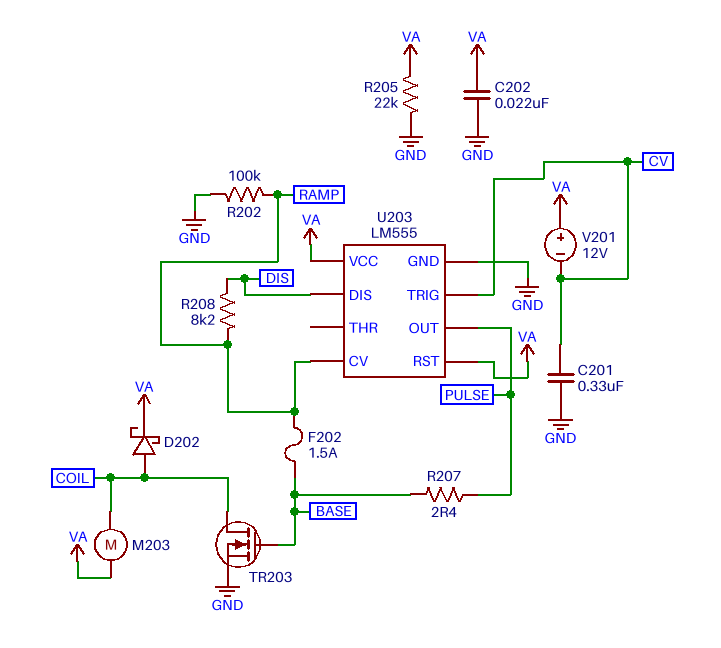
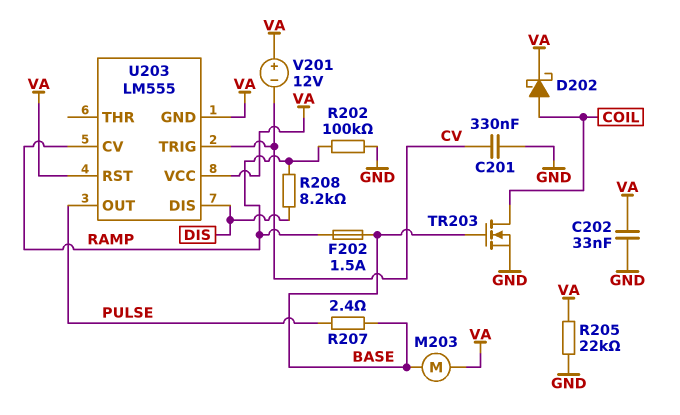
C202: 22nF (GND, VA) -> 33nF (GND, VA)
M203: motor (COIL, VA) -> motor (BASE, VA)
U203 pin GND: GND -> VA

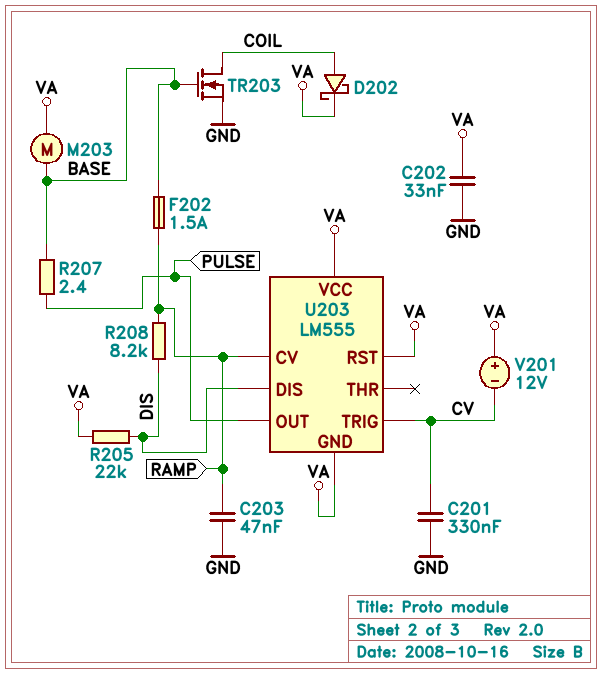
C203: none -> 47nF (GND, RAMP)
R202: 100k (GND, RAMP) -> none
R205: 22k (GND, VA) -> 22k (DIS, VA)

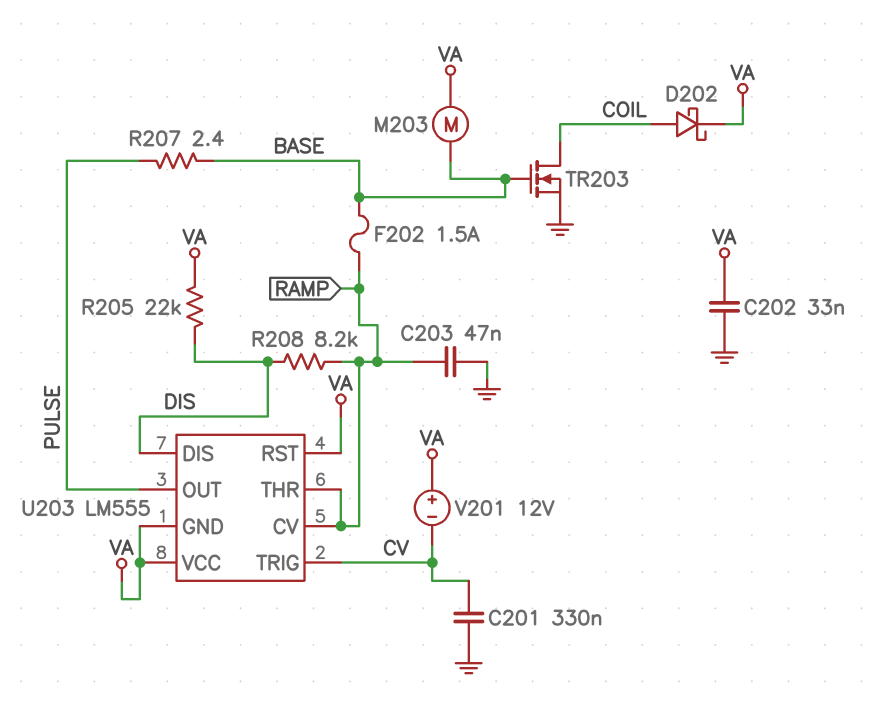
U203 pin THR: none -> RAMP

